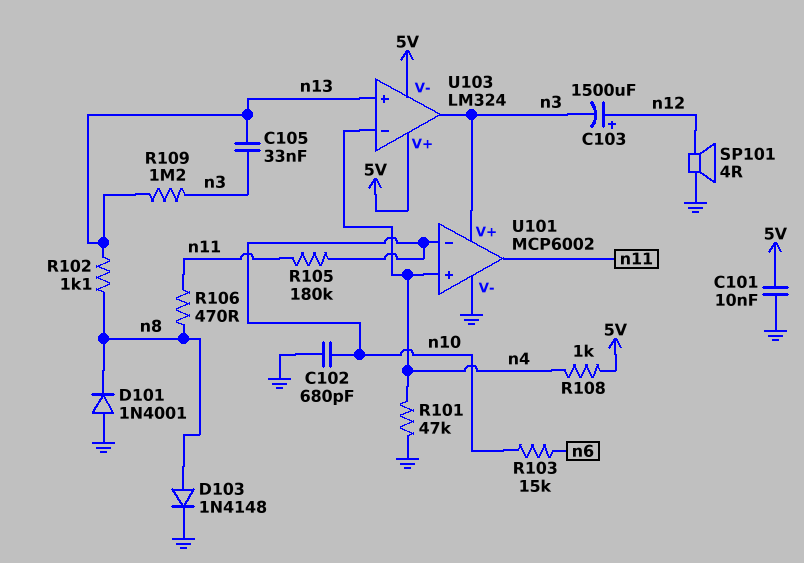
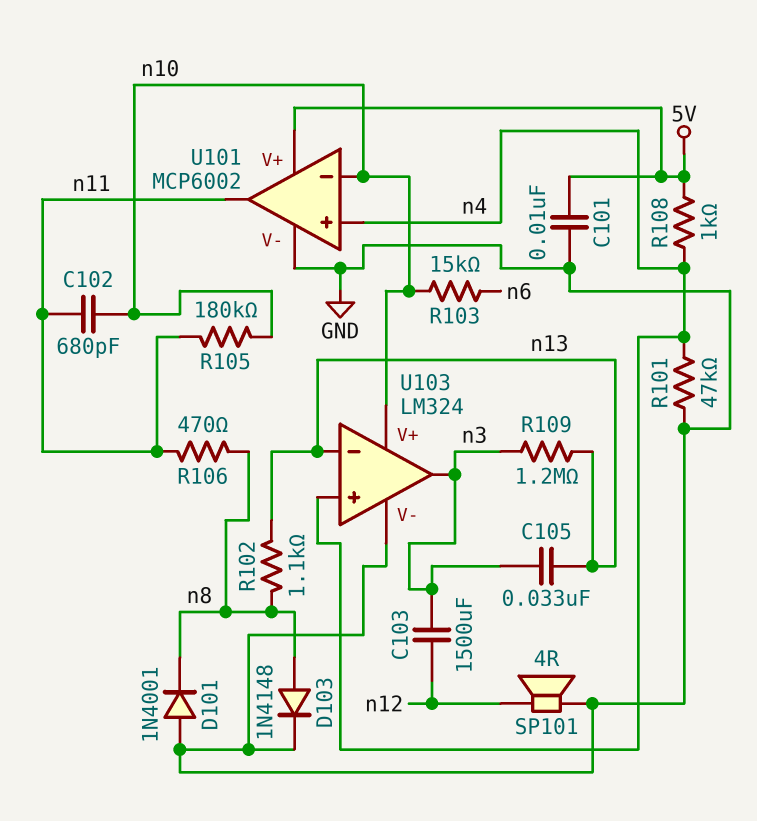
C102: 680pF (GND, n10) -> 680pF (n10, n11)
C103: 1500uF (plus n12, minus n3) -> 1500uF (n3, n12)
U101 pin V+: n3 -> 5V
U103 pin V+: 5V -> n10
U103 pin V-: 5V -> GND
U103 pin in+: n13 -> n4
U103 pin in-: n4 -> n13

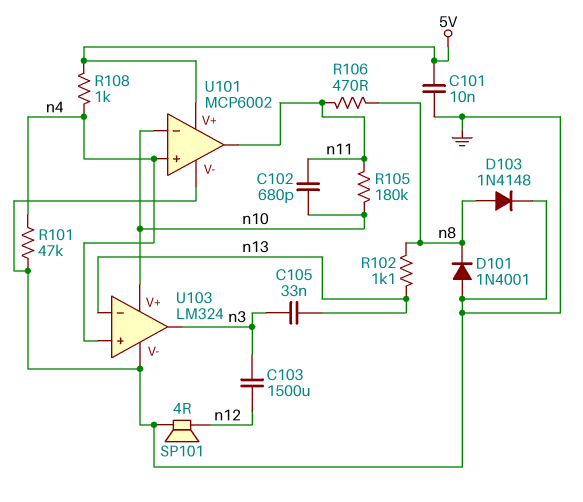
R103: 15k (n6, n10) -> none
R109: 1.2M (n3, n13) -> none

